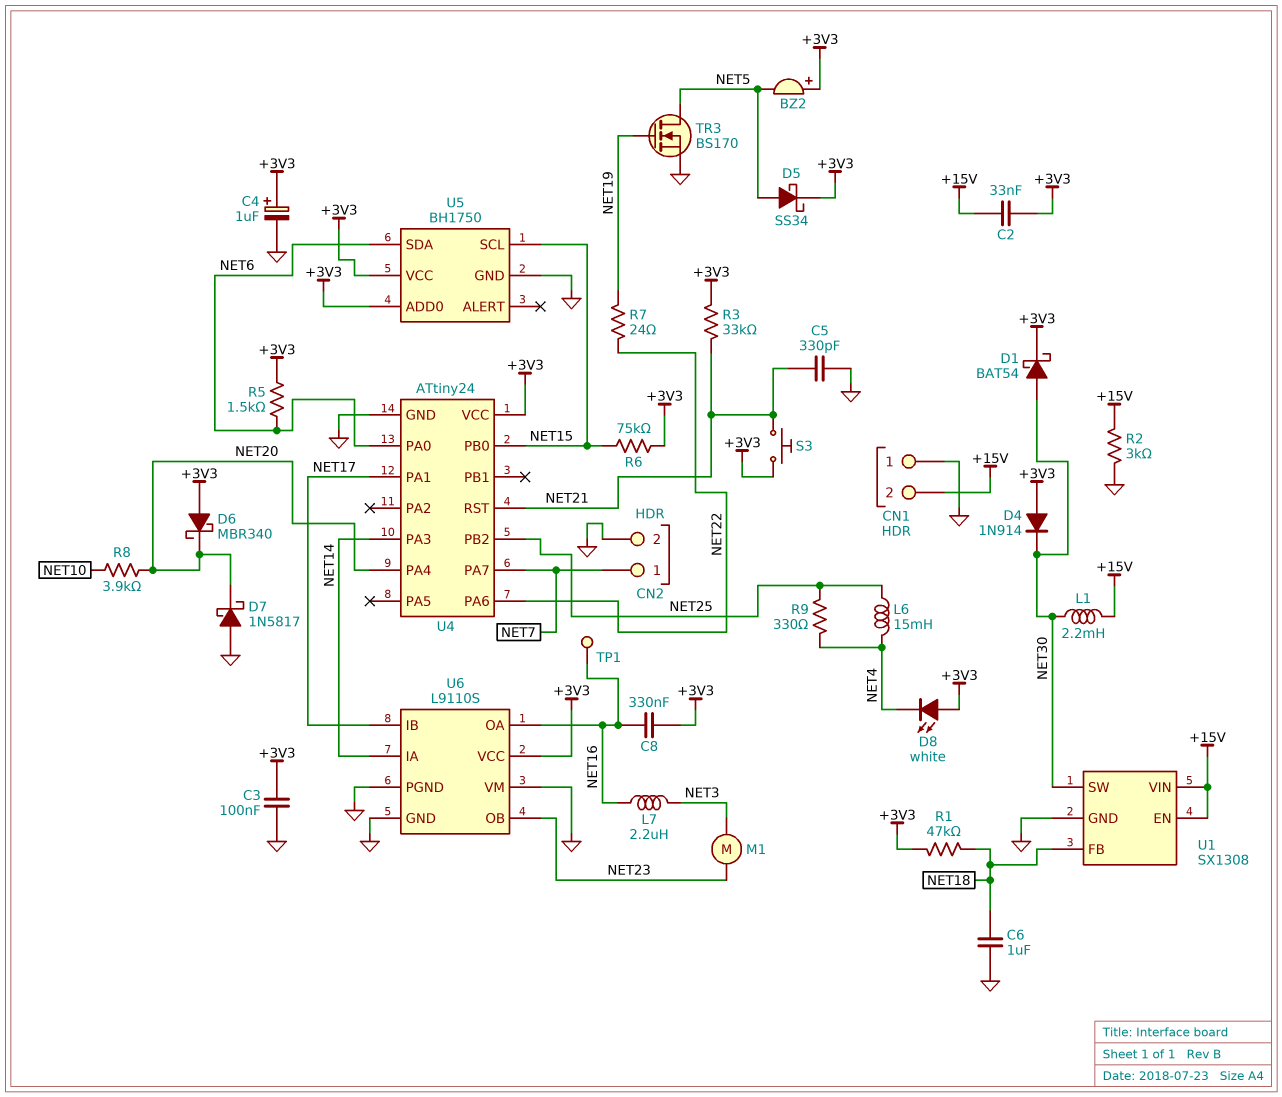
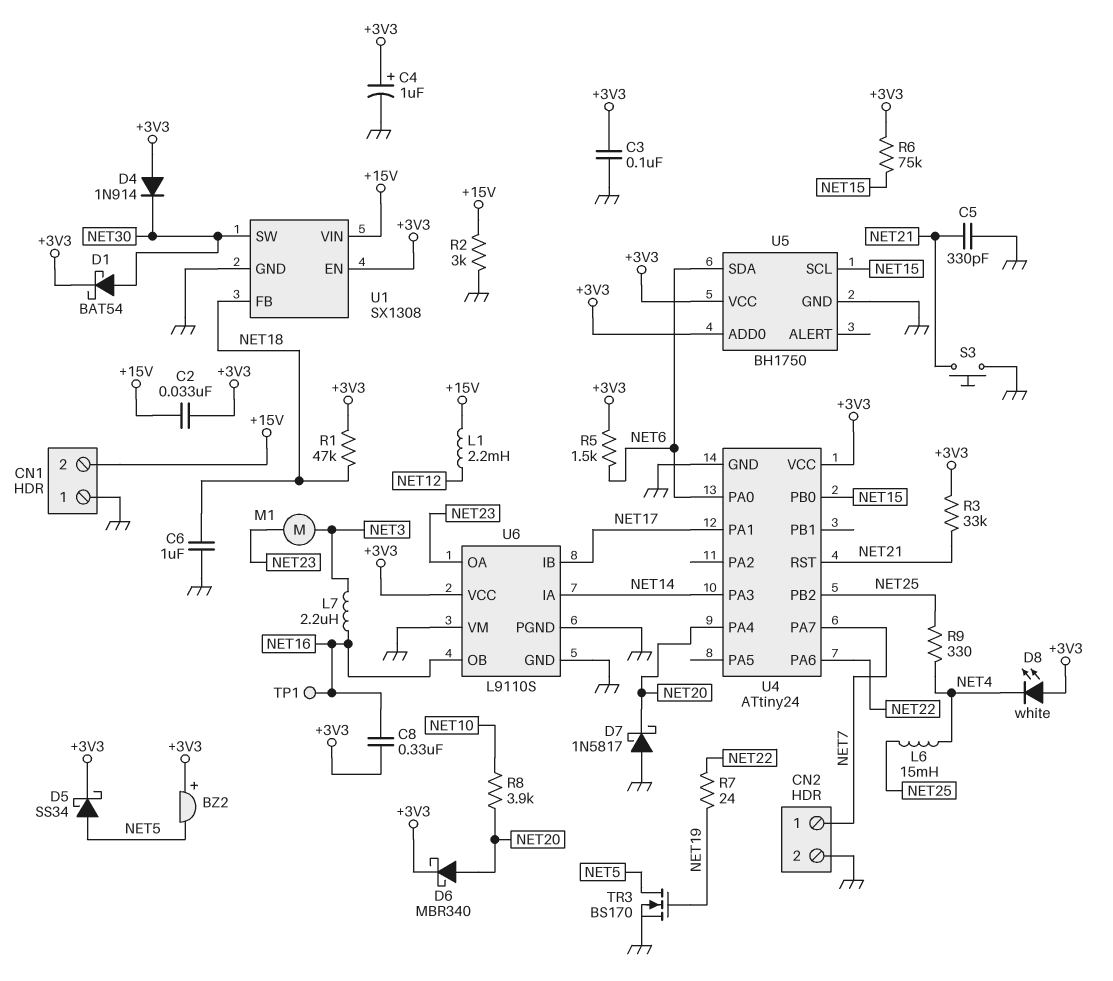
D6: schottky MBR340 (A +3V3, K NET20) -> schottky MBR340 (A NET20, K +3V3)
L1: 2.2mH (+15V, NET30) -> 2.2mH (+15V, NET12)
S3: button (+3V3, NET21) -> button (GND, NET21)
U1 pin EN: +15V -> +3V3
U6 pin OA: NET16 -> NET23
U6 pin OB: NET23 -> NET16

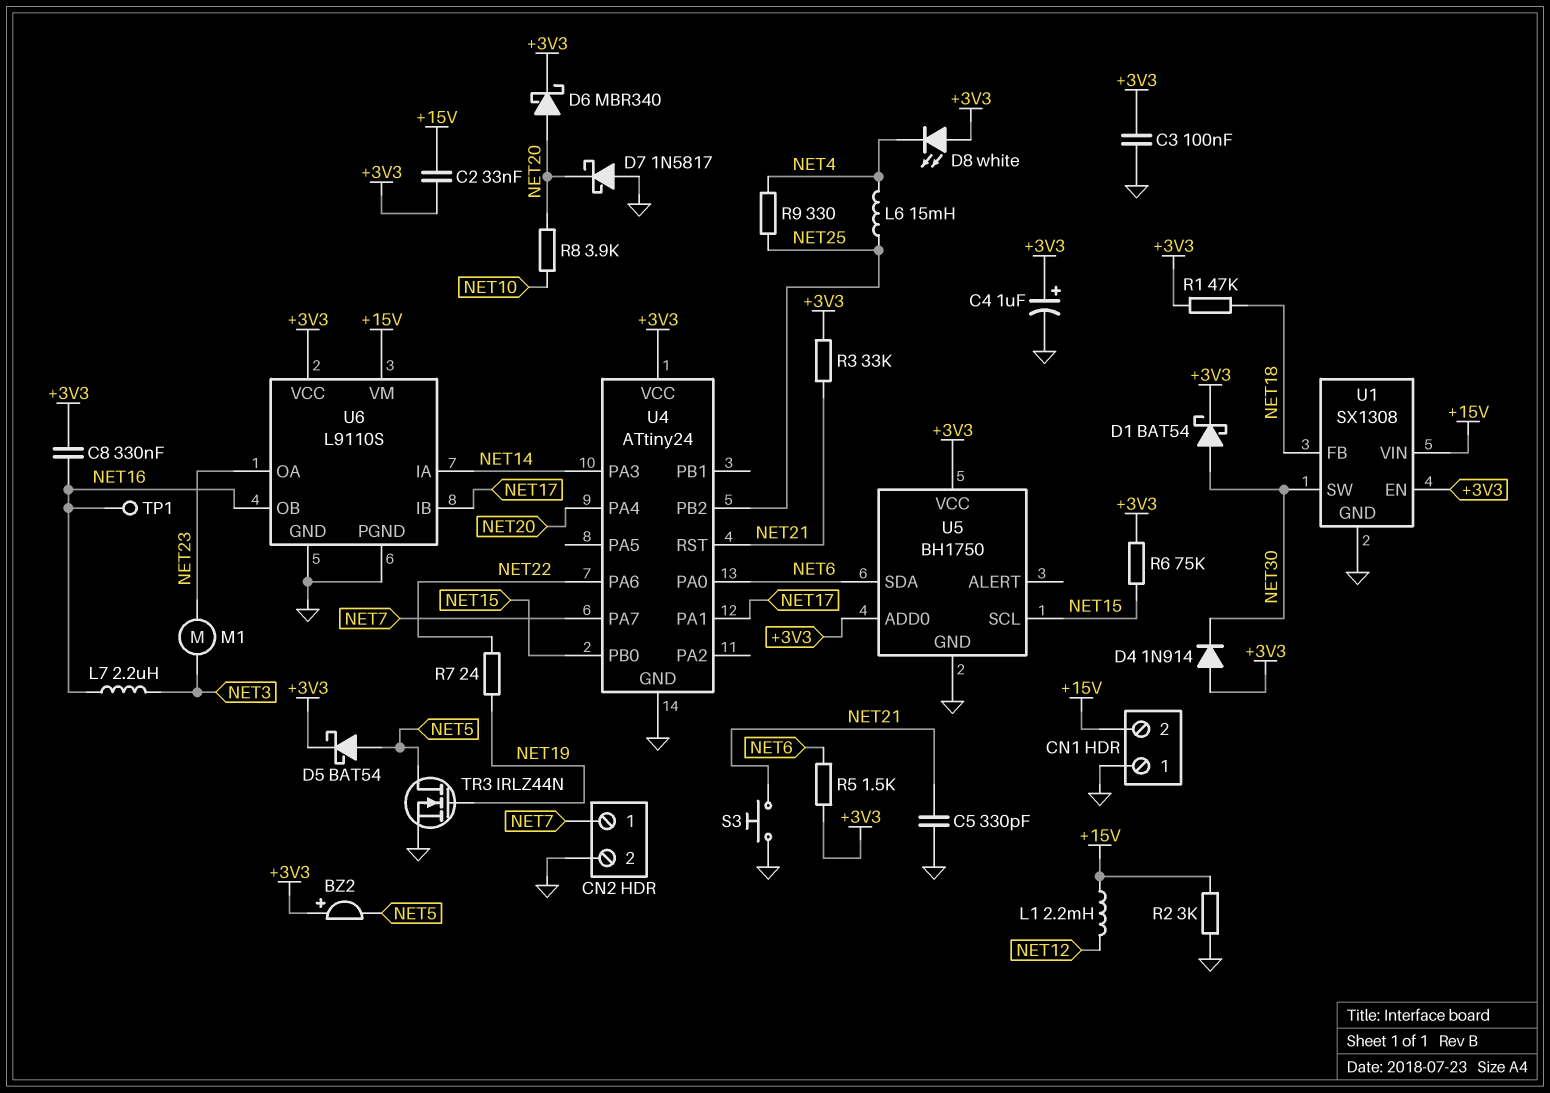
C6: 1uF (GND, NET18) -> none
D5: schottky SS34 (A NET5, K +3V3) -> schottky BAT54 (A NET5, K +3V3)
TR3: NMOS BS170 (G NET19, D NET5, S GND) -> NMOS IRLZ44N (G NET19, D NET5, S GND)
U6 pin VM: GND -> +15V

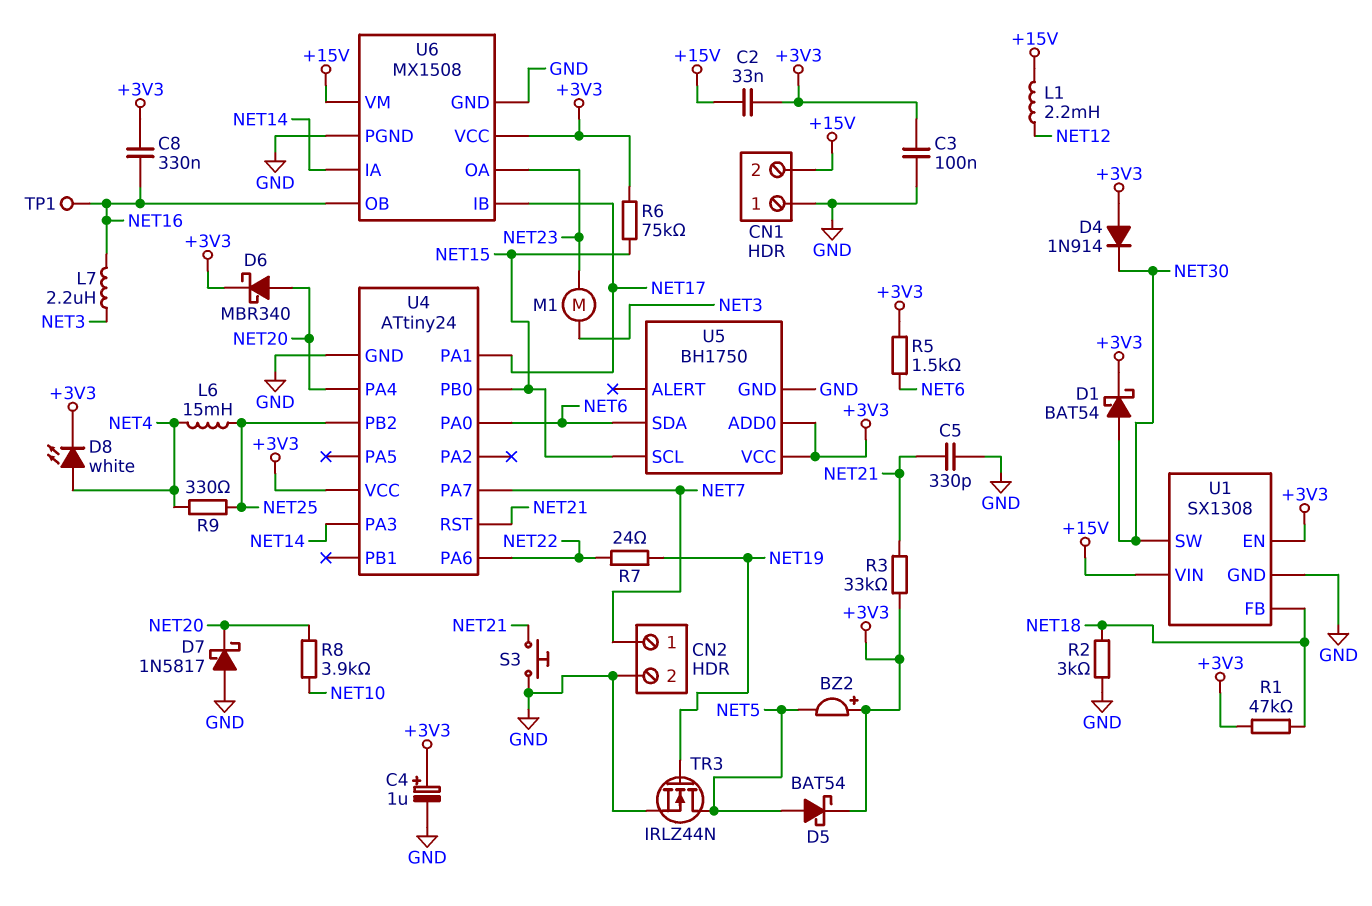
D8: LED white (A +3V3, K NET4) -> LED white (A NET4, K +3V3)
R2: 3k (+15V, GND) -> 3k (GND, NET18)
U6: L9110S -> MX1508

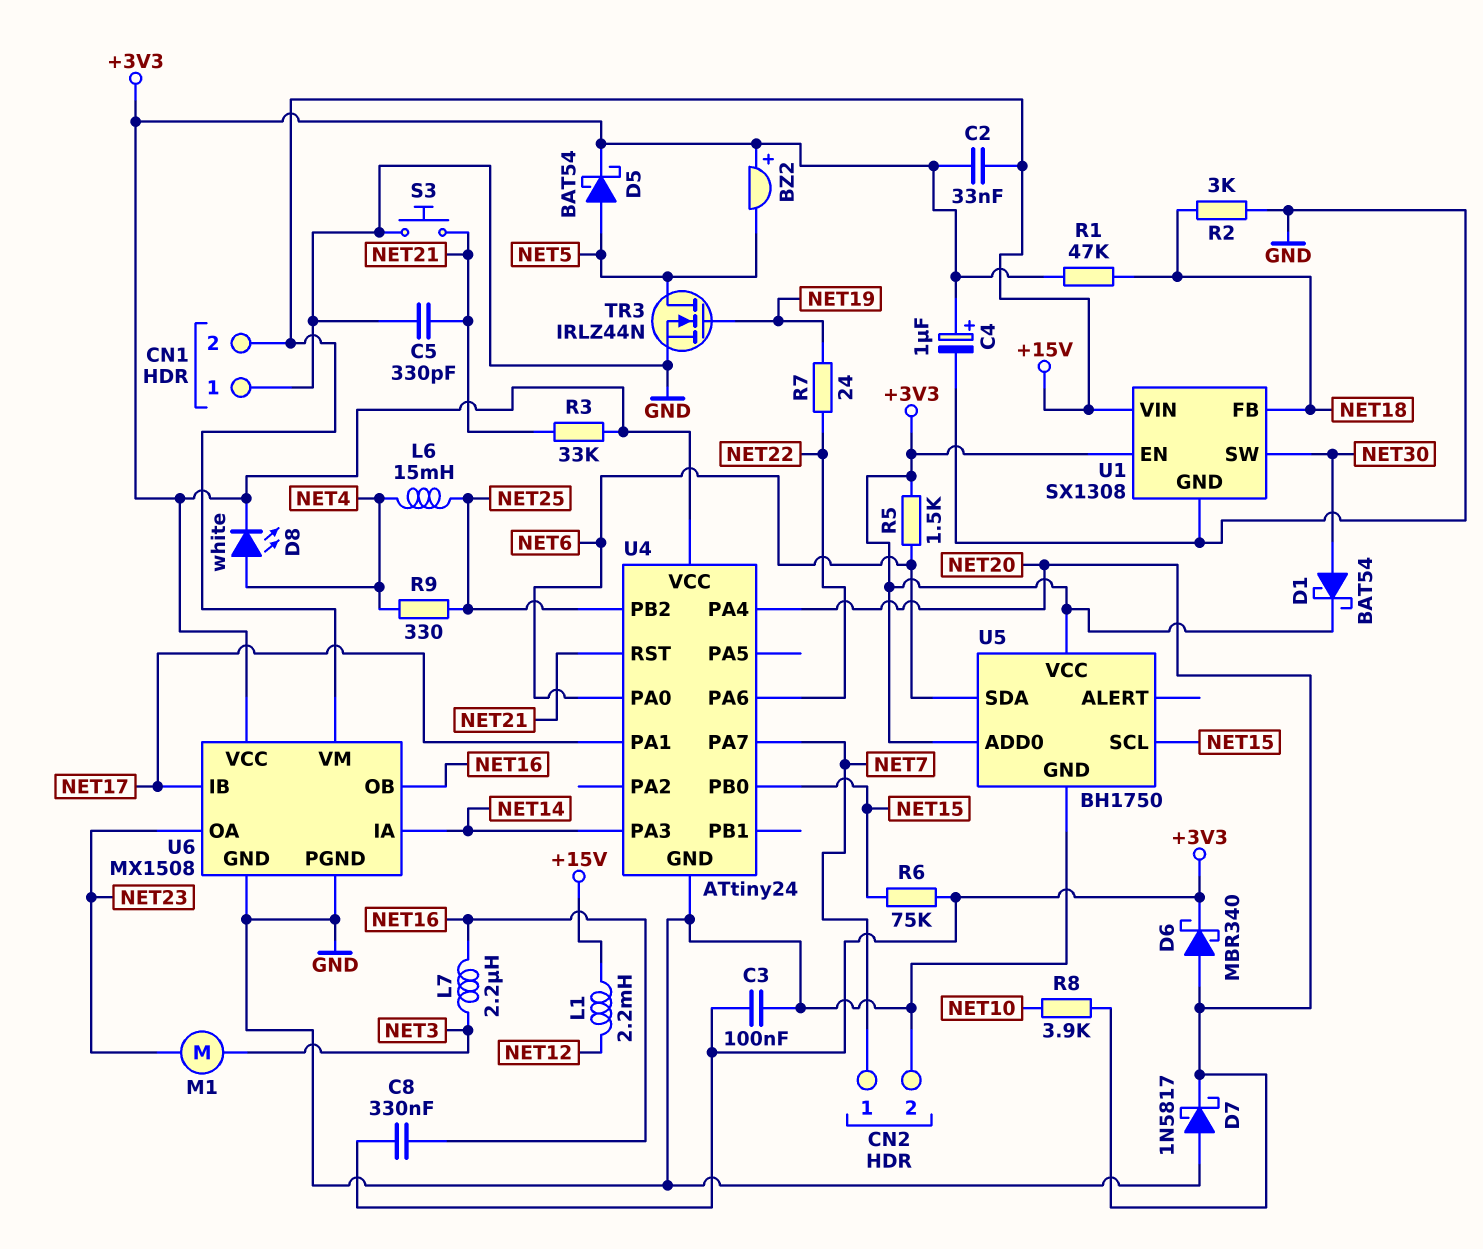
D4: diode 1N914 (A +3V3, K NET30) -> none
TP1: test point (NET16) -> none

